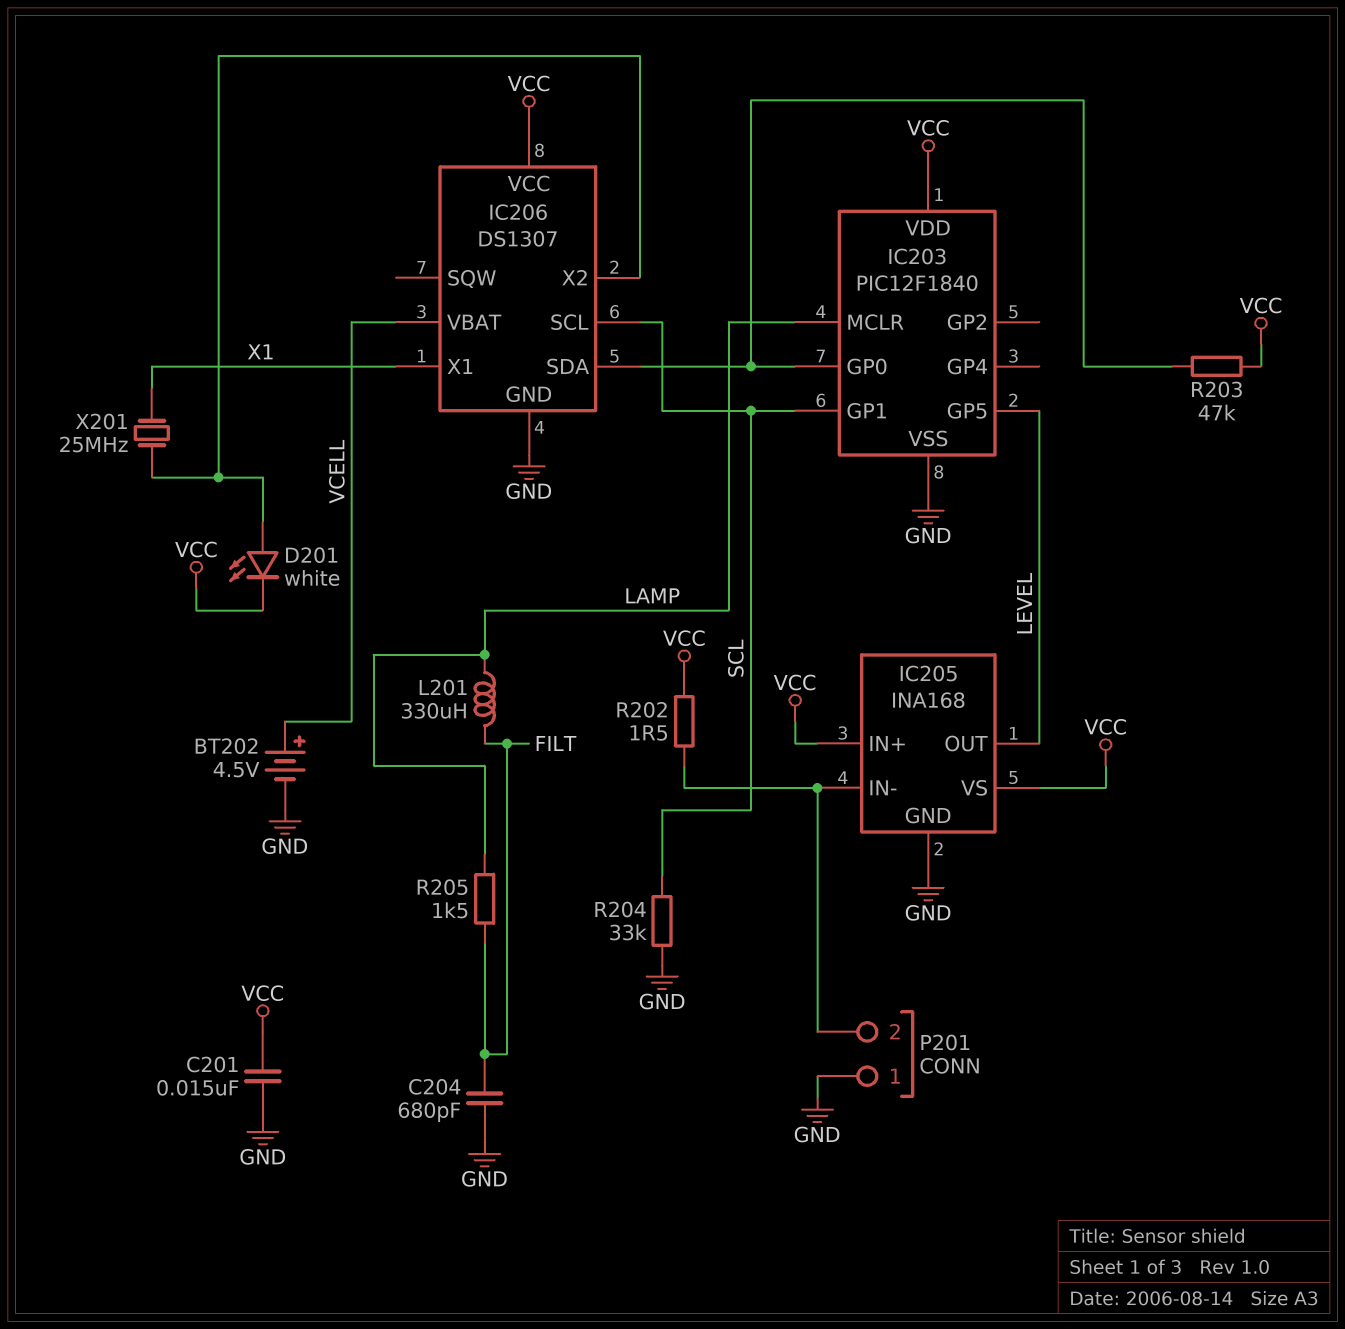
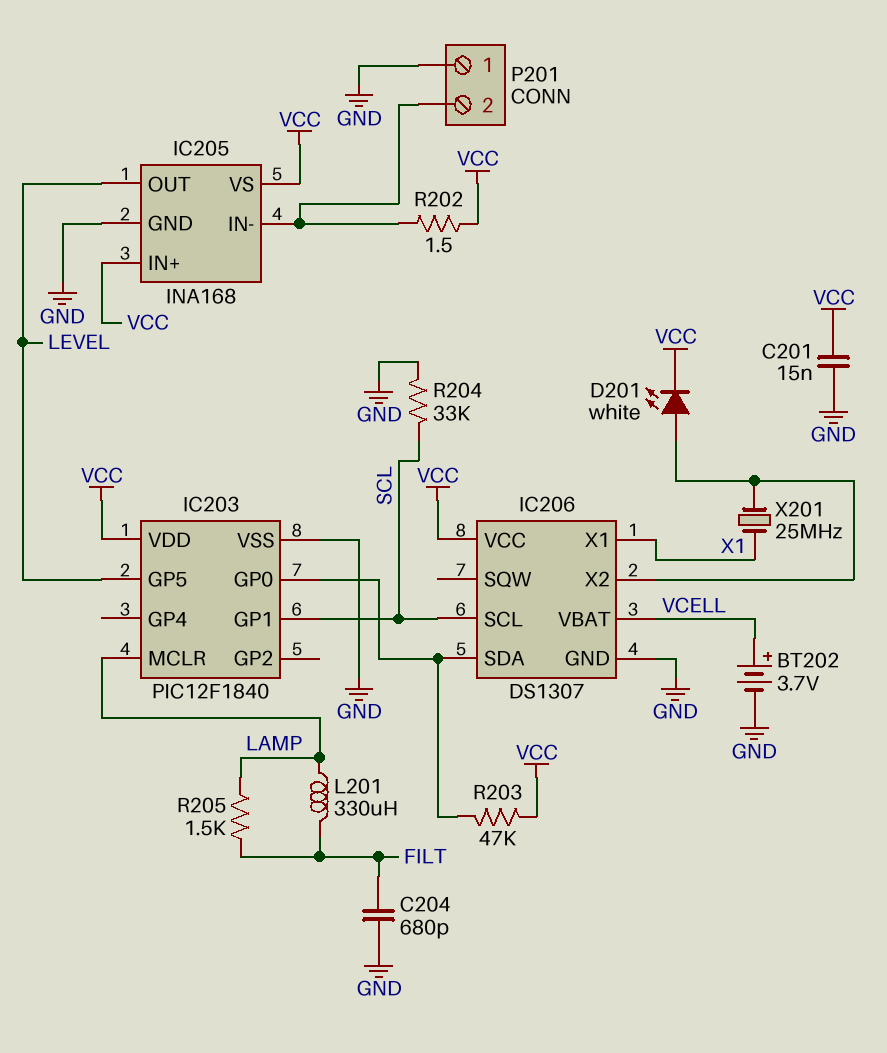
BT202: 4.5V (plus VCELL, minus GND) -> 3.7V (plus VCELL, minus GND)

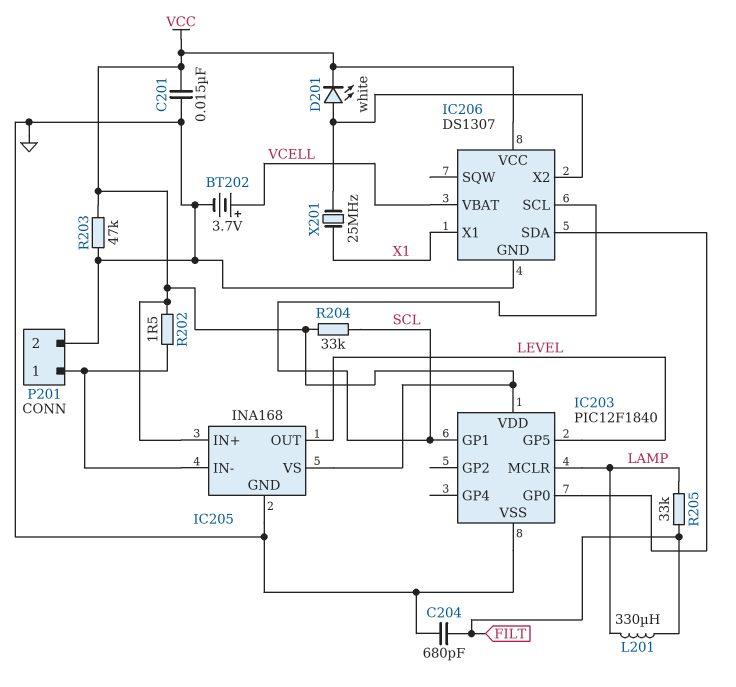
P201 pin 1: GND -> IC205/IN-
P201 pin 2: IC205/IN- -> GND
R203: 47k (IC203/GP0, VCC) -> 47k (GND, VCC)
R204: 33k (GND, SCL) -> 33k (SCL, VCC)
R205: 1.5k (FILT, LAMP) -> 33k (FILT, LAMP)

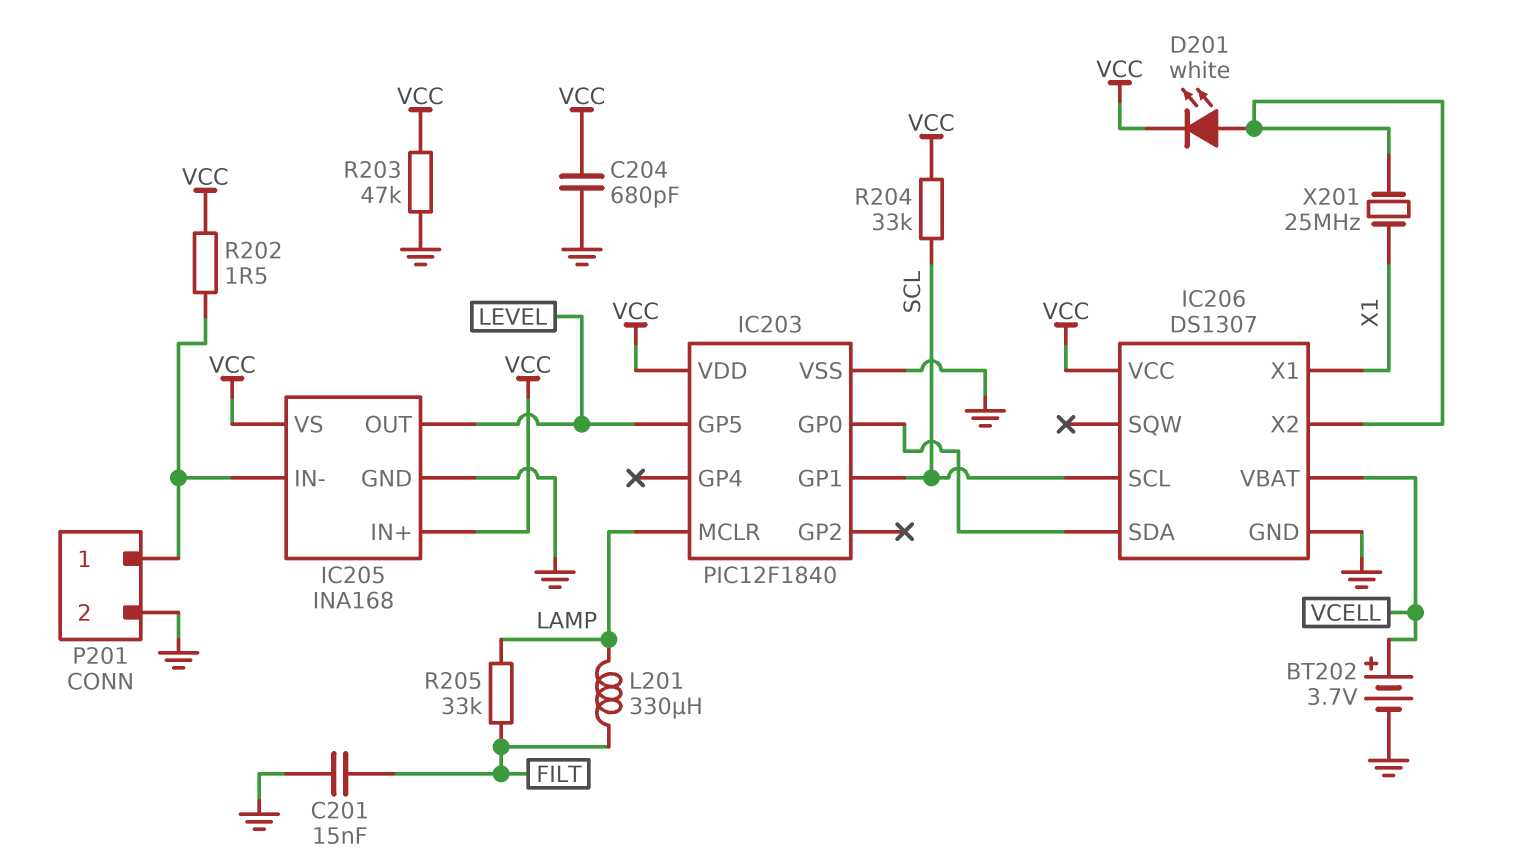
C201: 15nF (GND, VCC) -> 15nF (FILT, GND)
C204: 680pF (FILT, GND) -> 680pF (GND, VCC)

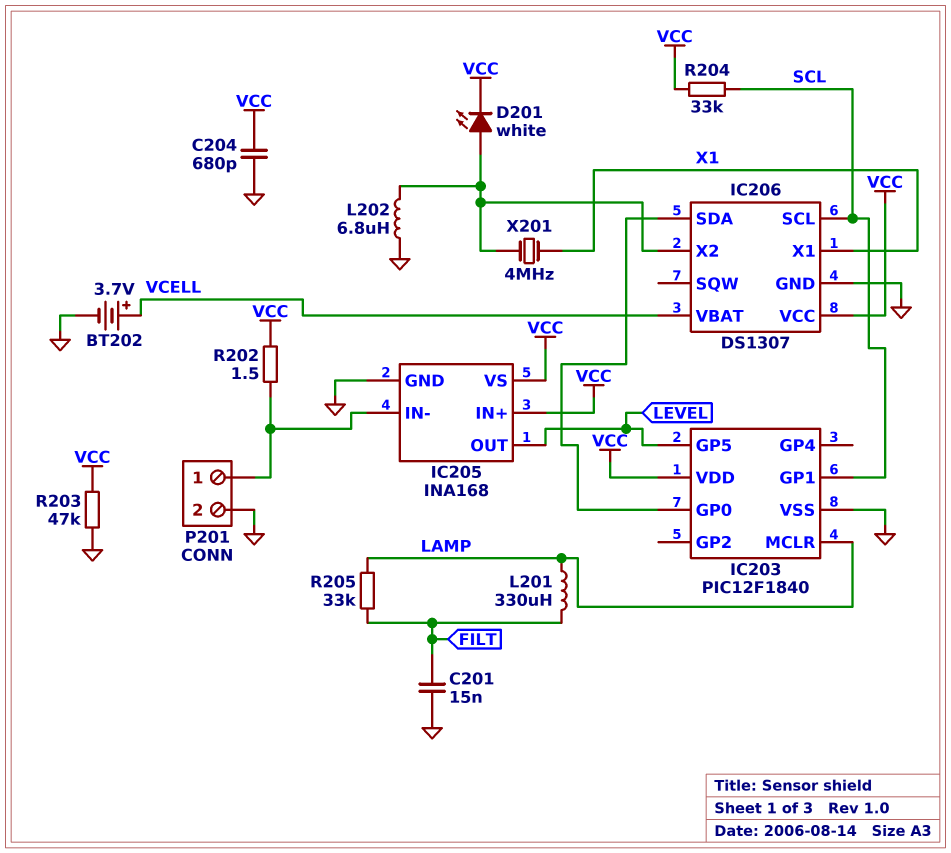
L202: none -> 6.8uH (GND, IC206/X2)
X201: 25MHz (IC206/X2, X1) -> 4MHz (IC206/X2, X1)

